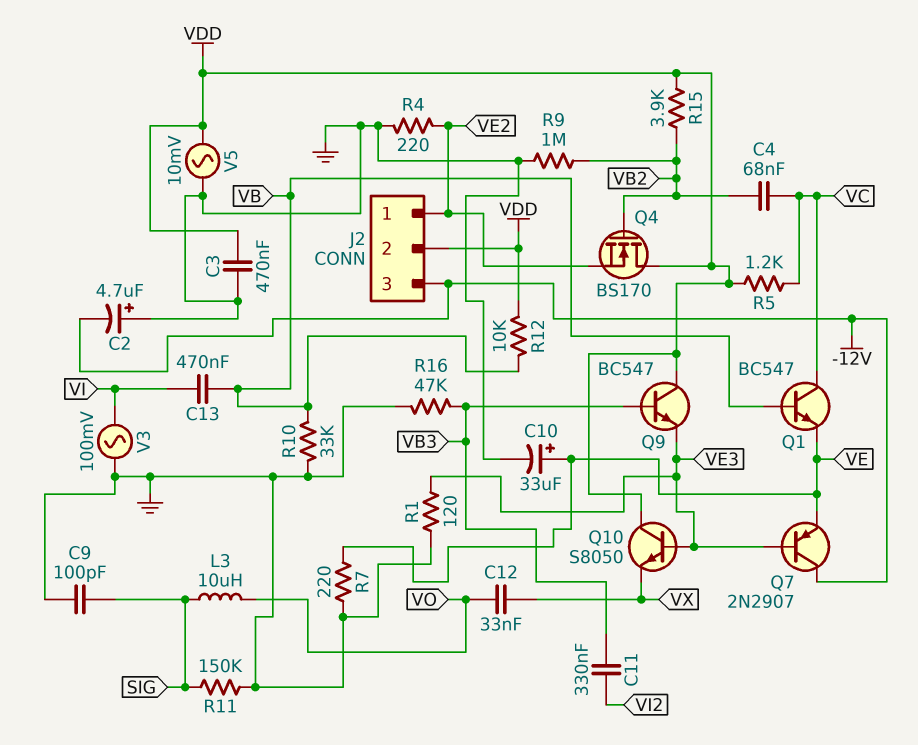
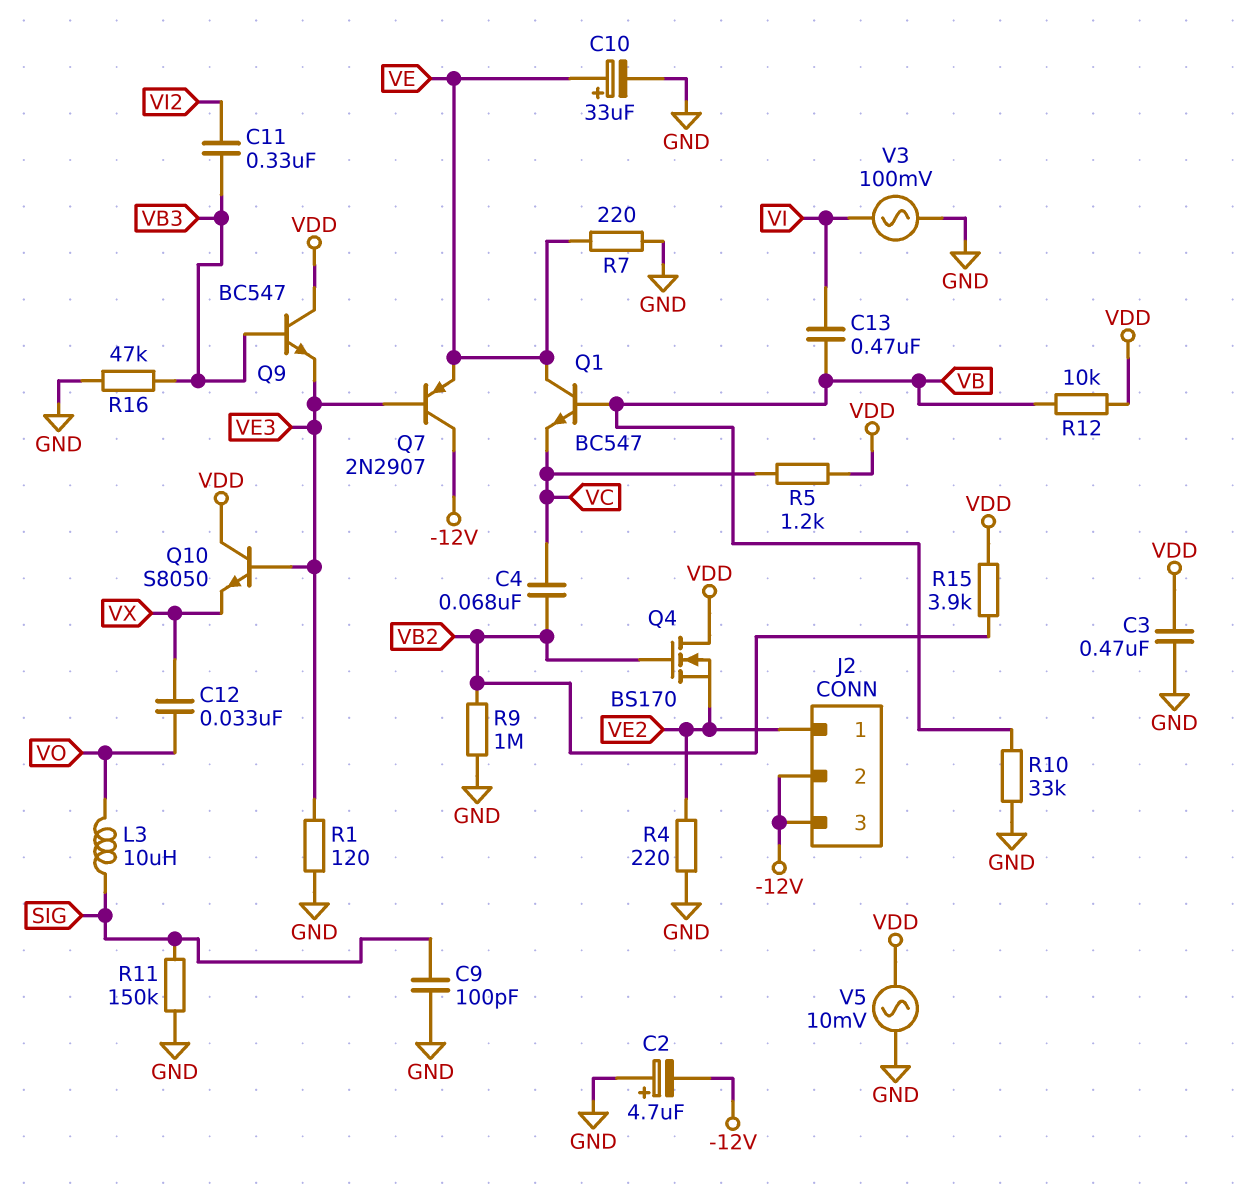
J2 pin 2: VDD -> -12V
Q1: NPN BC547 (B VB, C VC, E VE) -> NPN BC547 (B VB, C VE, E VC)

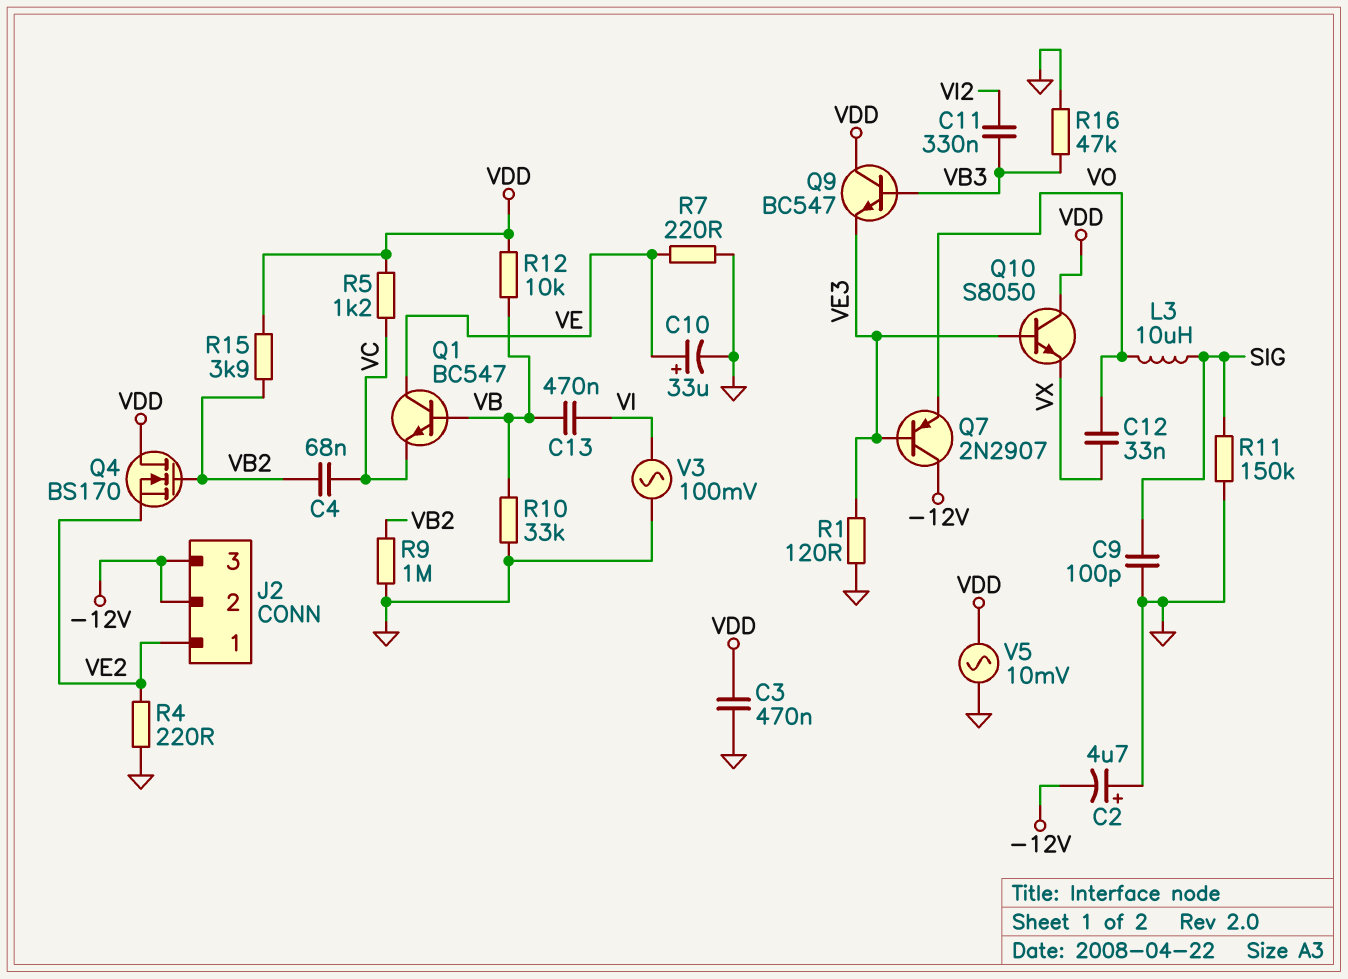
Q7: PNP 2N2907 (B VE3, C -12V, E VE) -> PNP 2N2907 (B VE3, C -12V, E VO)

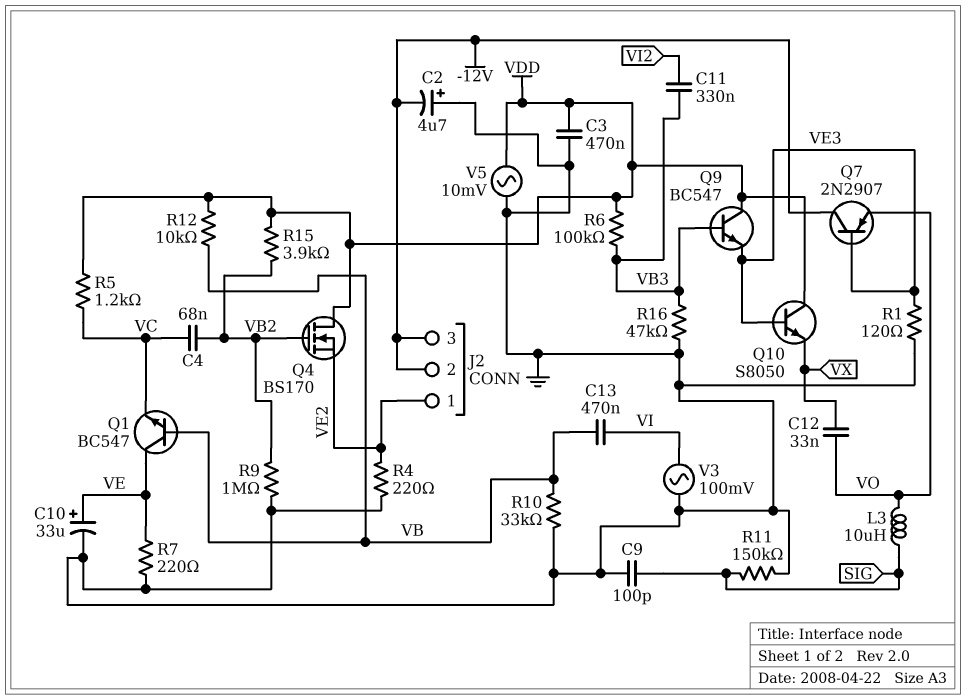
R6: none -> 100k (VB3, VDD)

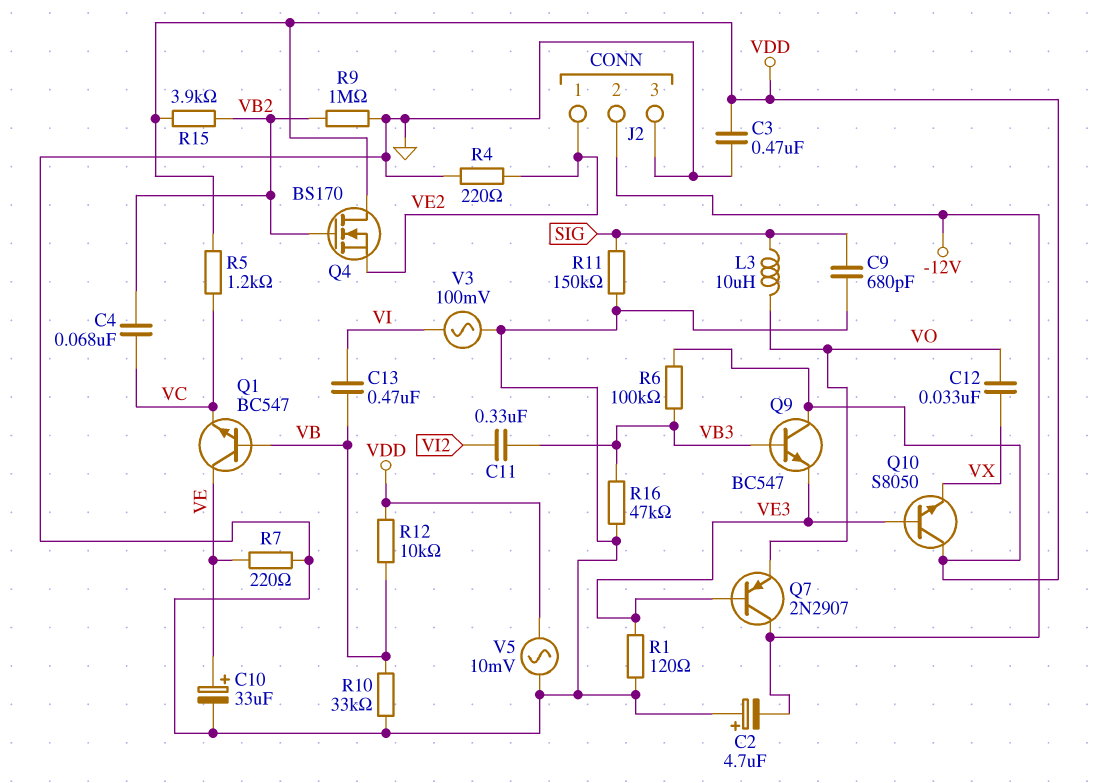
C9: 100pF (GND, SIG) -> 680pF (GND, SIG)
J2 pin 3: -12V -> GND

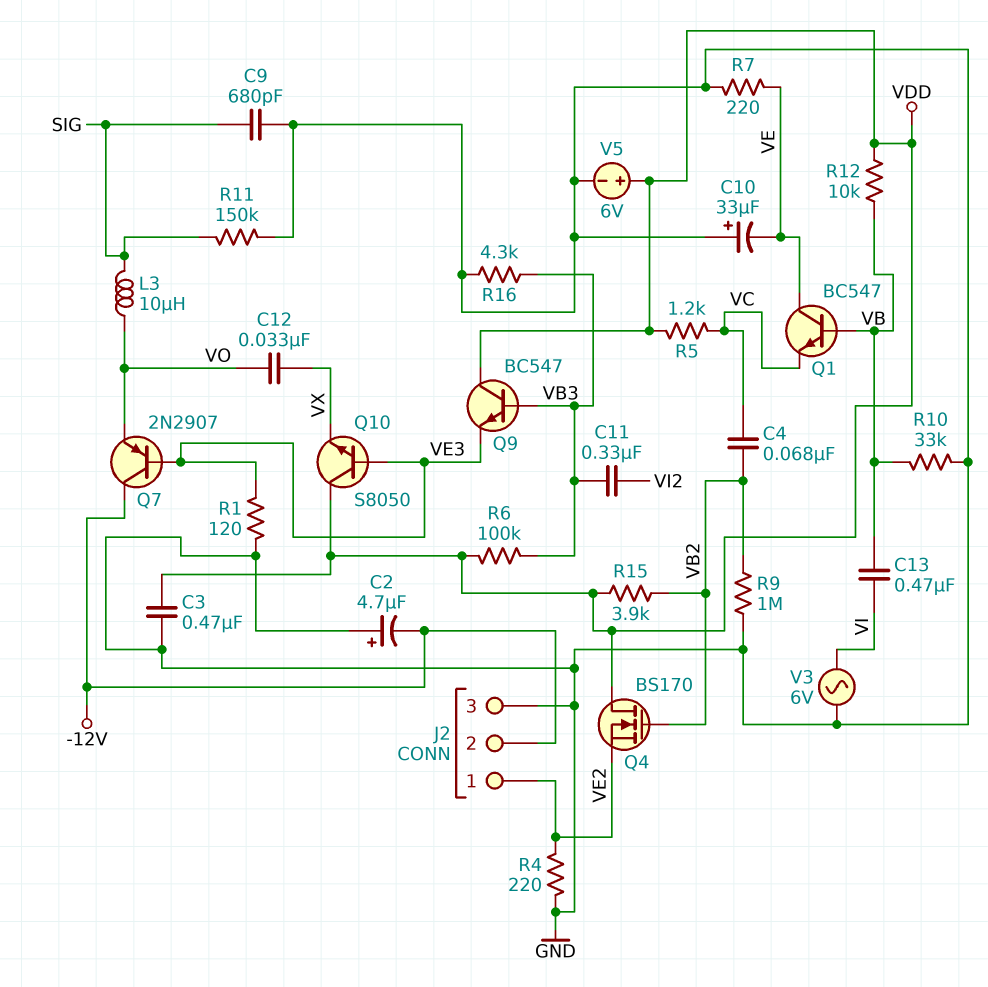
C10: 33uF (plus VE, minus GND) -> 33uF (plus GND, minus VE)
R16: 47k (GND, VB3) -> 4.3k (GND, VB3)
V3: AC 100mV (GND, VI) -> AC 6V (GND, VI)
V5: AC 10mV (GND, VDD) -> 6V (plus VDD, minus GND)

